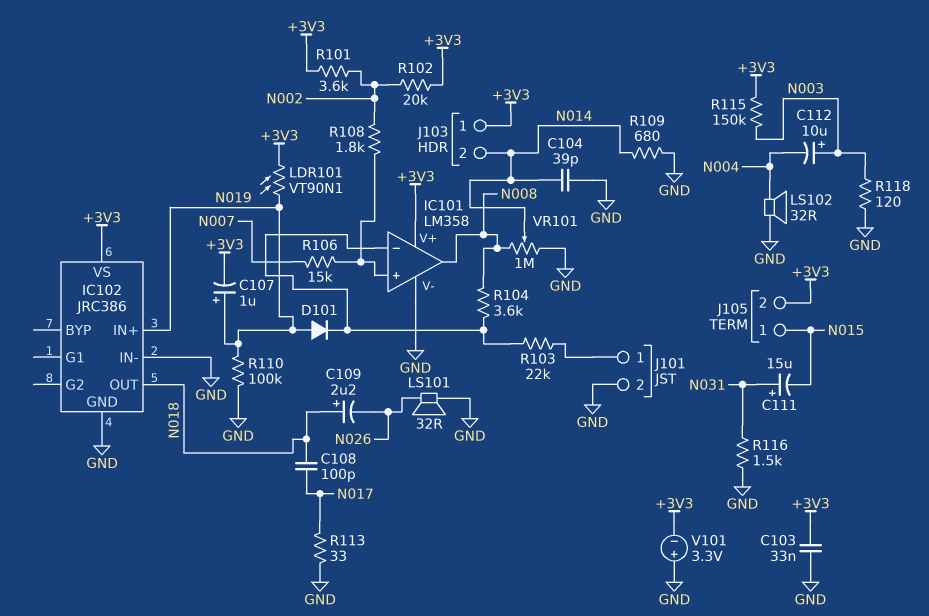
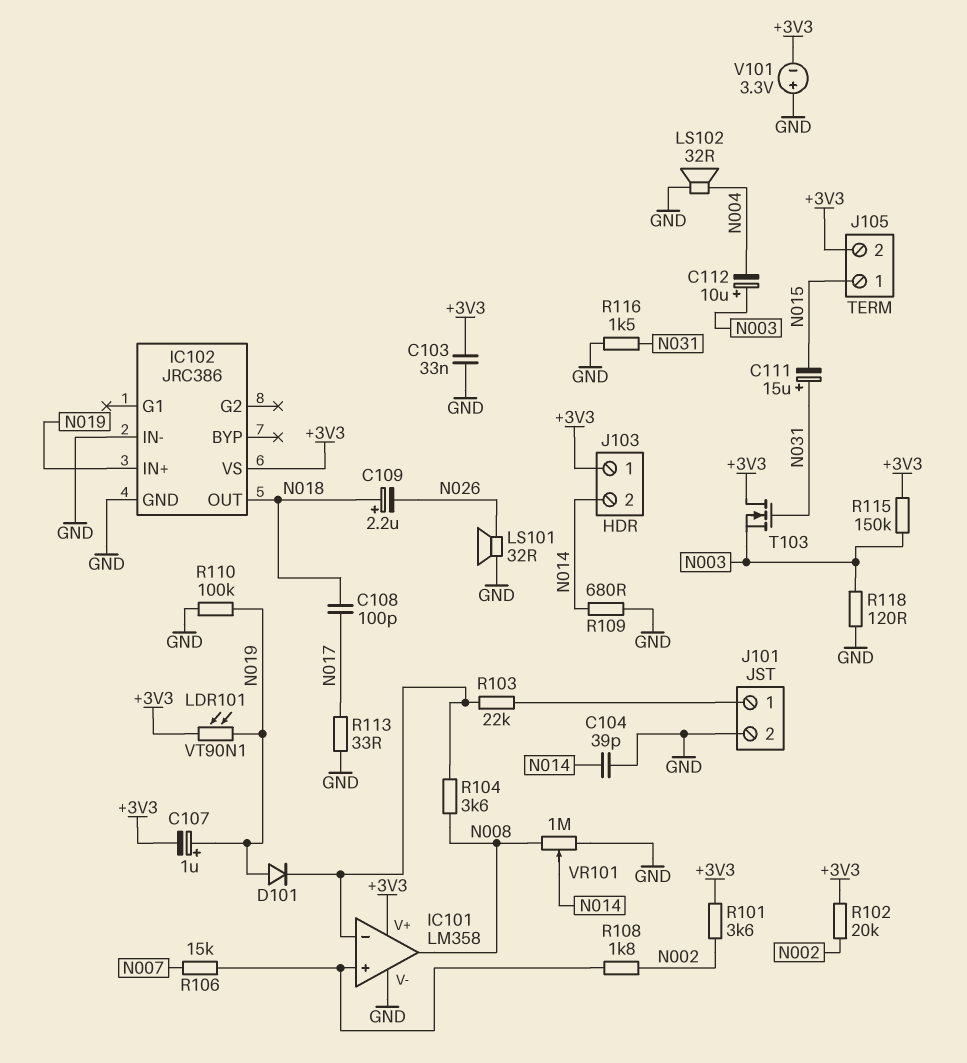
T103: none -> NMOS (G N031, D +3V3, S N003)

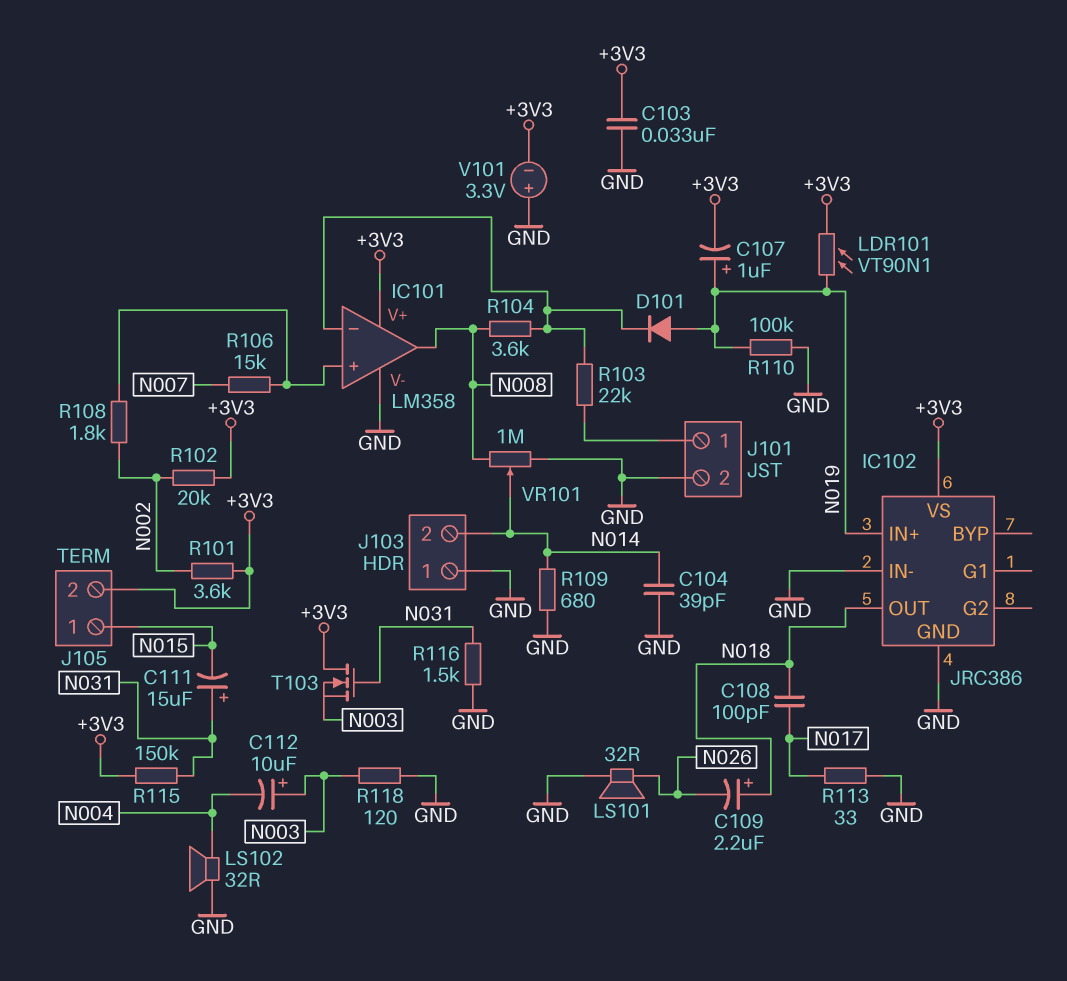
J103 pin 1: +3V3 -> GND
R115: 150k (+3V3, N003) -> 150k (+3V3, N031)

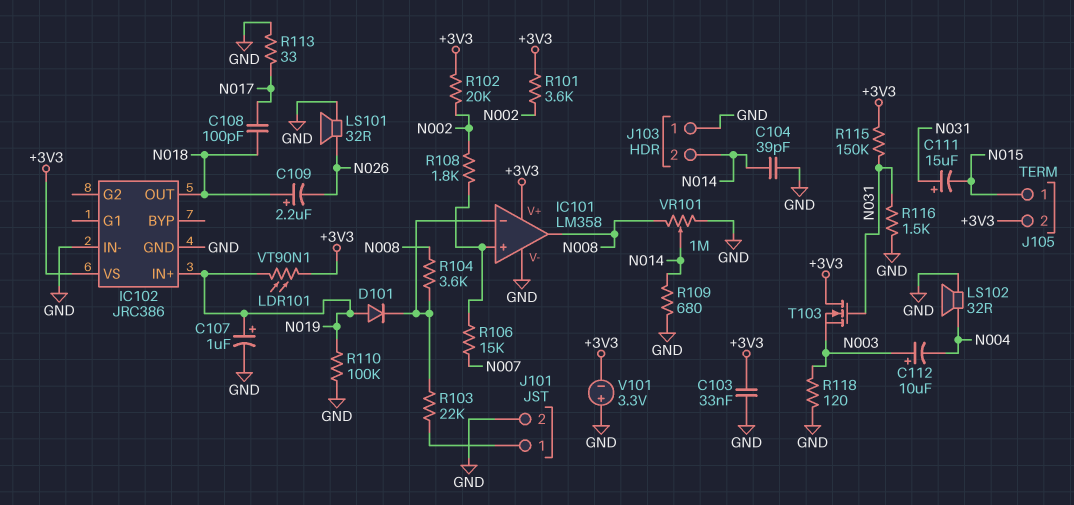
C107: 1uF (plus N019, minus +3V3) -> 1uF (plus N019, minus GND)

